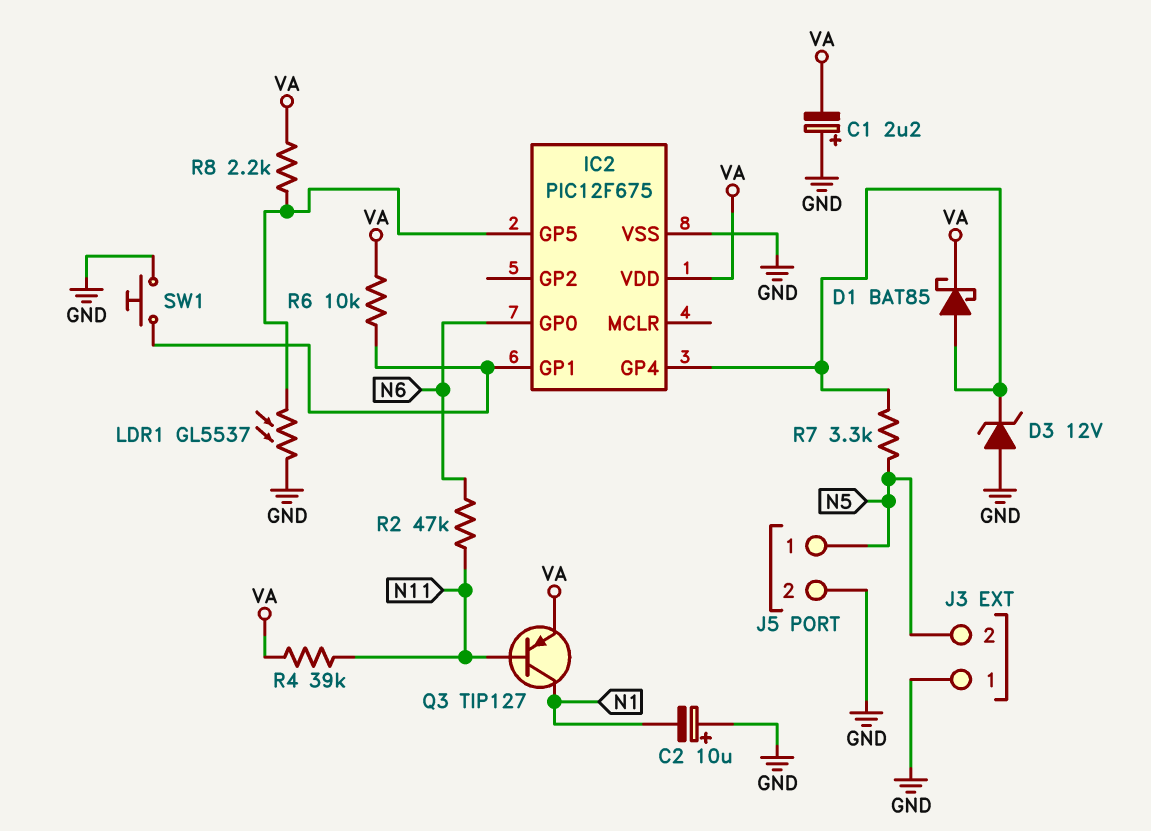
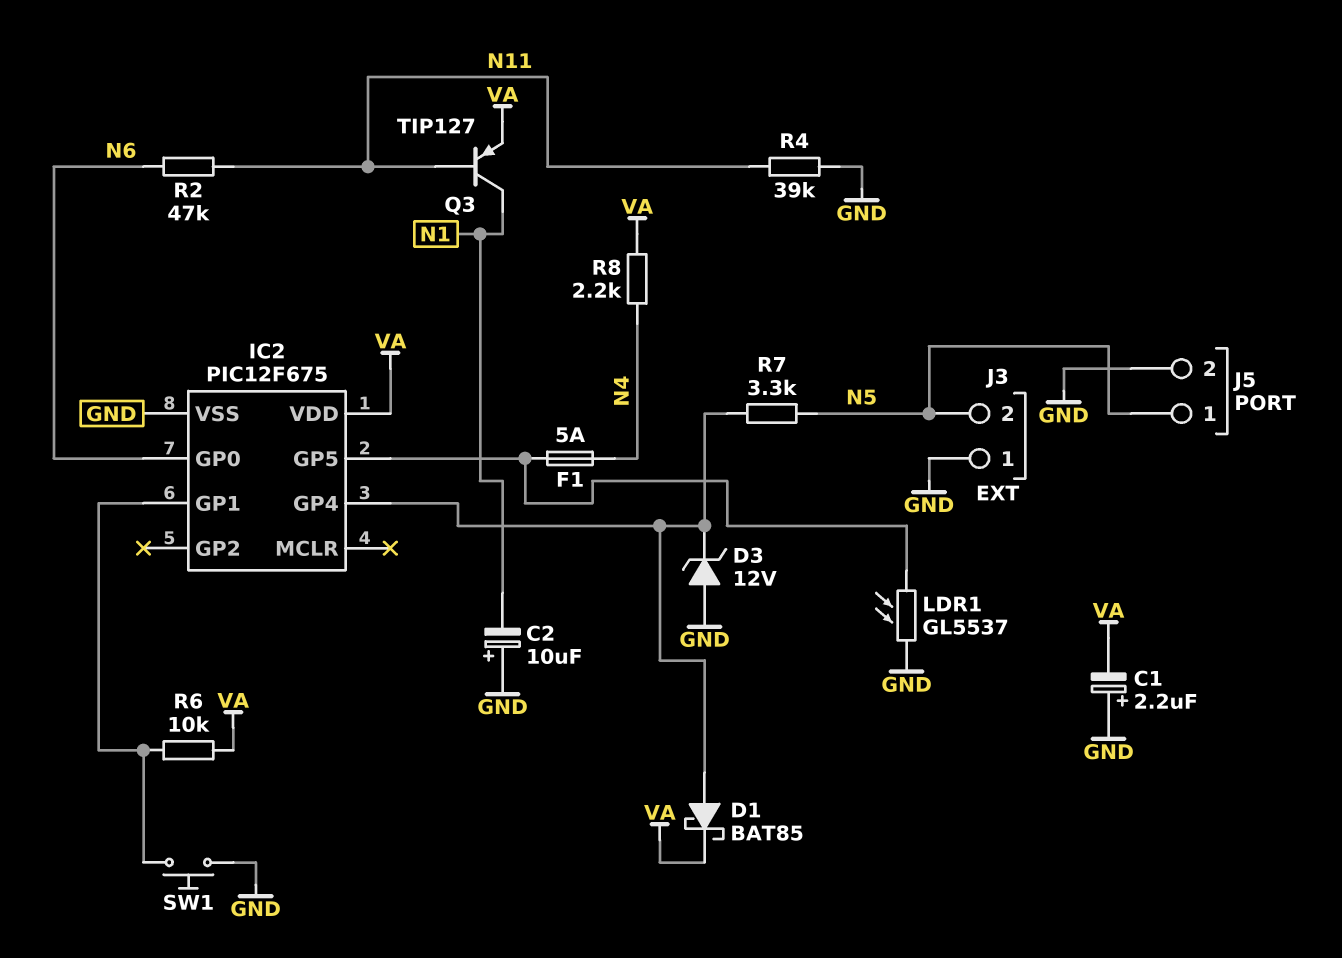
F1: none -> 5A (IC2/GP5, N4)
R4: 39k (N11, VA) -> 39k (GND, N11)
R8: 2.2k (IC2/GP5, VA) -> 2.2k (N4, VA)

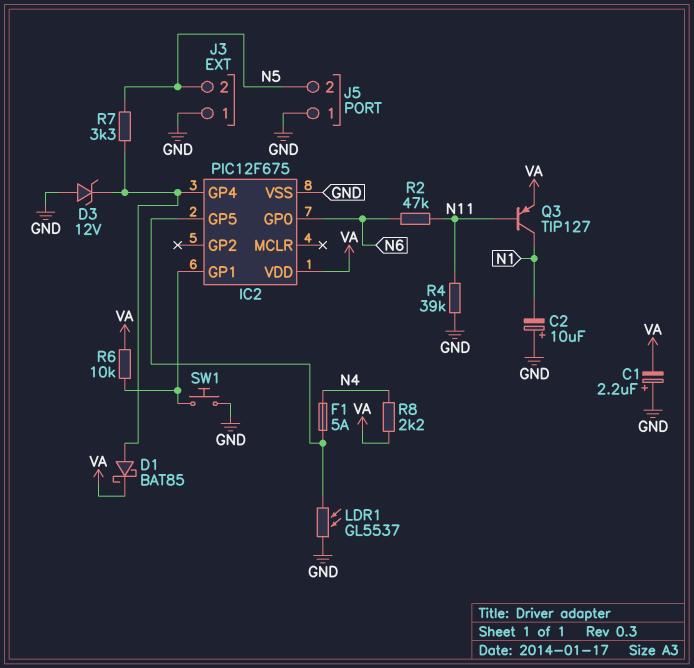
J5 pin 1: N5 -> GND
J5 pin 2: GND -> N5

